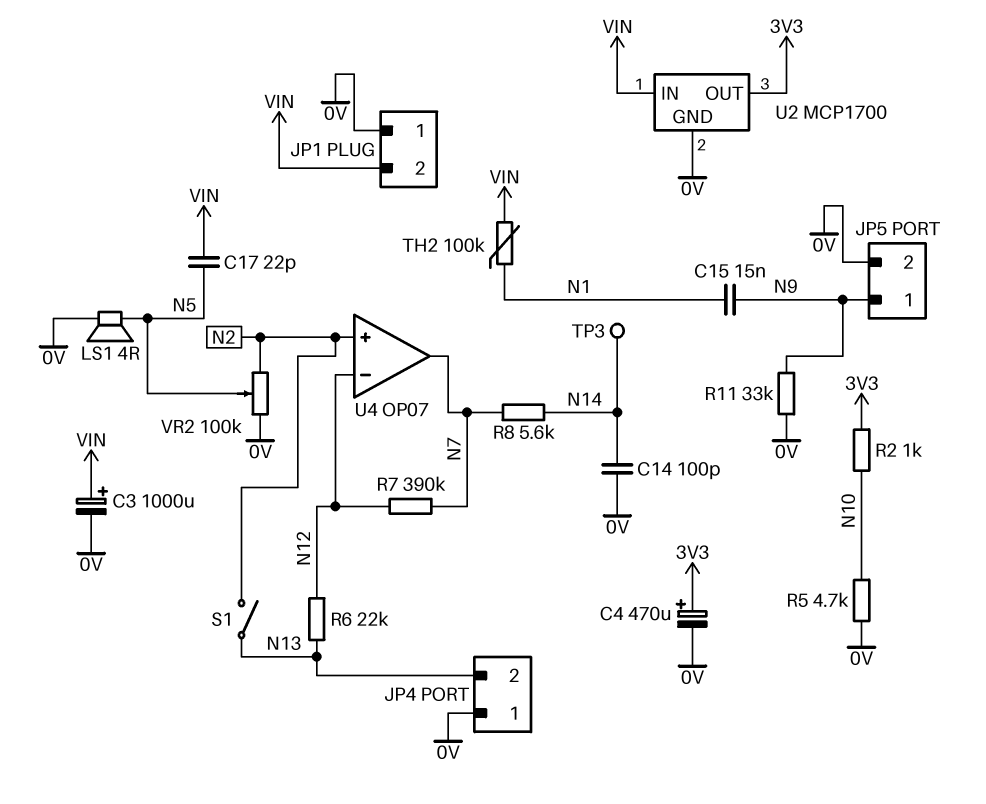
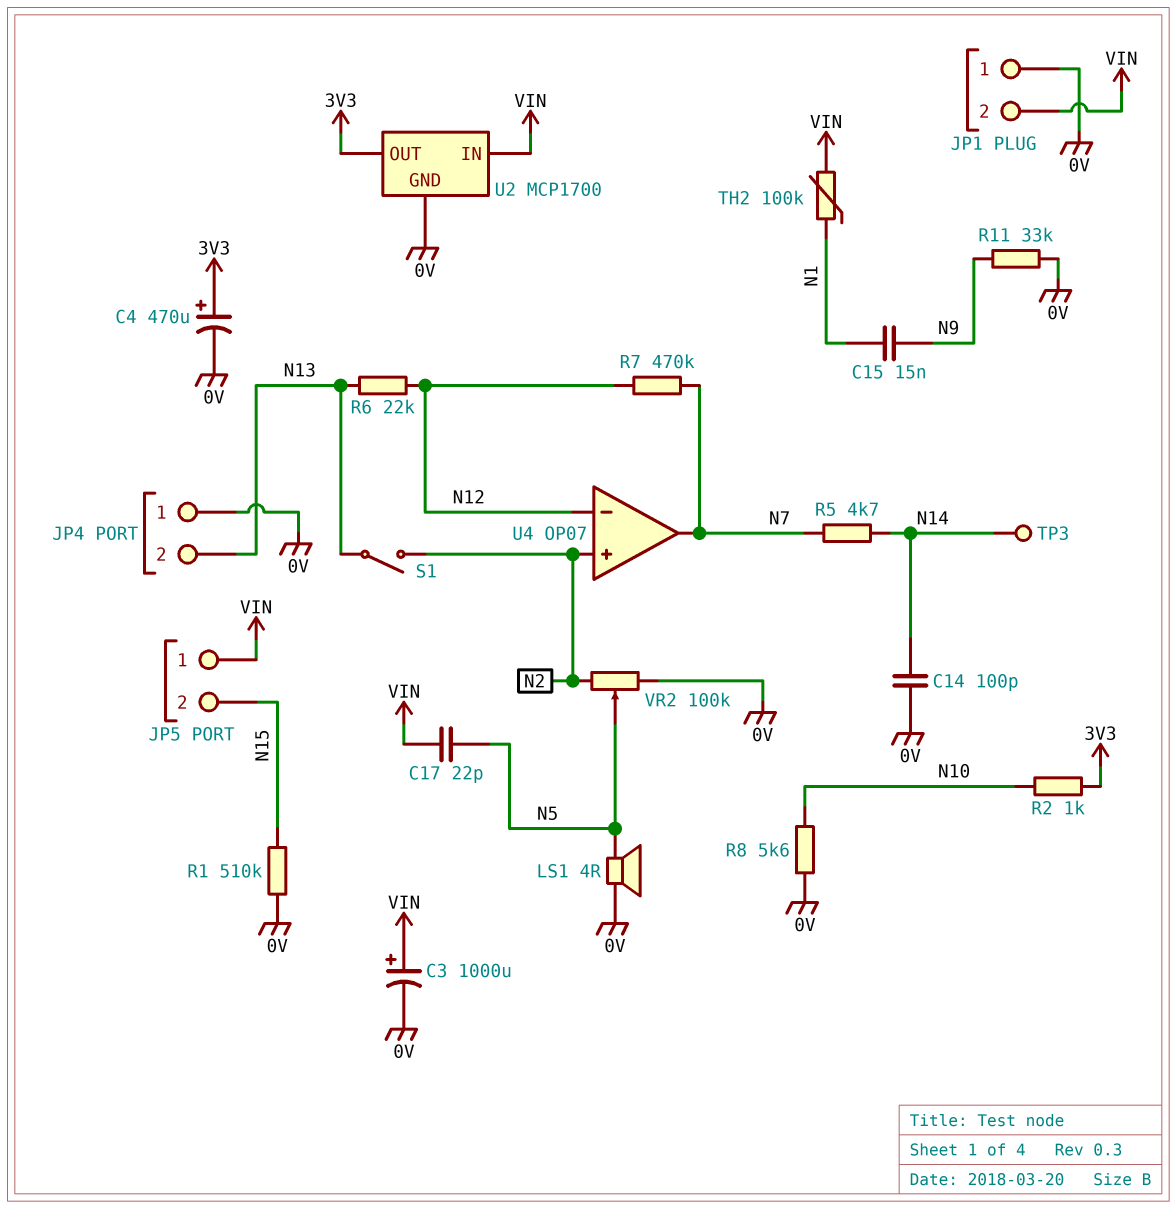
JP5 pin 1: N9 -> VIN
JP5 pin 2: 0V -> N15
R1: none -> 510k (0V, N15)
R5: 4.7k (0V, N10) -> 4.7k (N7, N14)
R7: 390k (N7, N12) -> 470k (N7, N12)
R8: 5.6k (N7, N14) -> 5.6k (0V, N10)

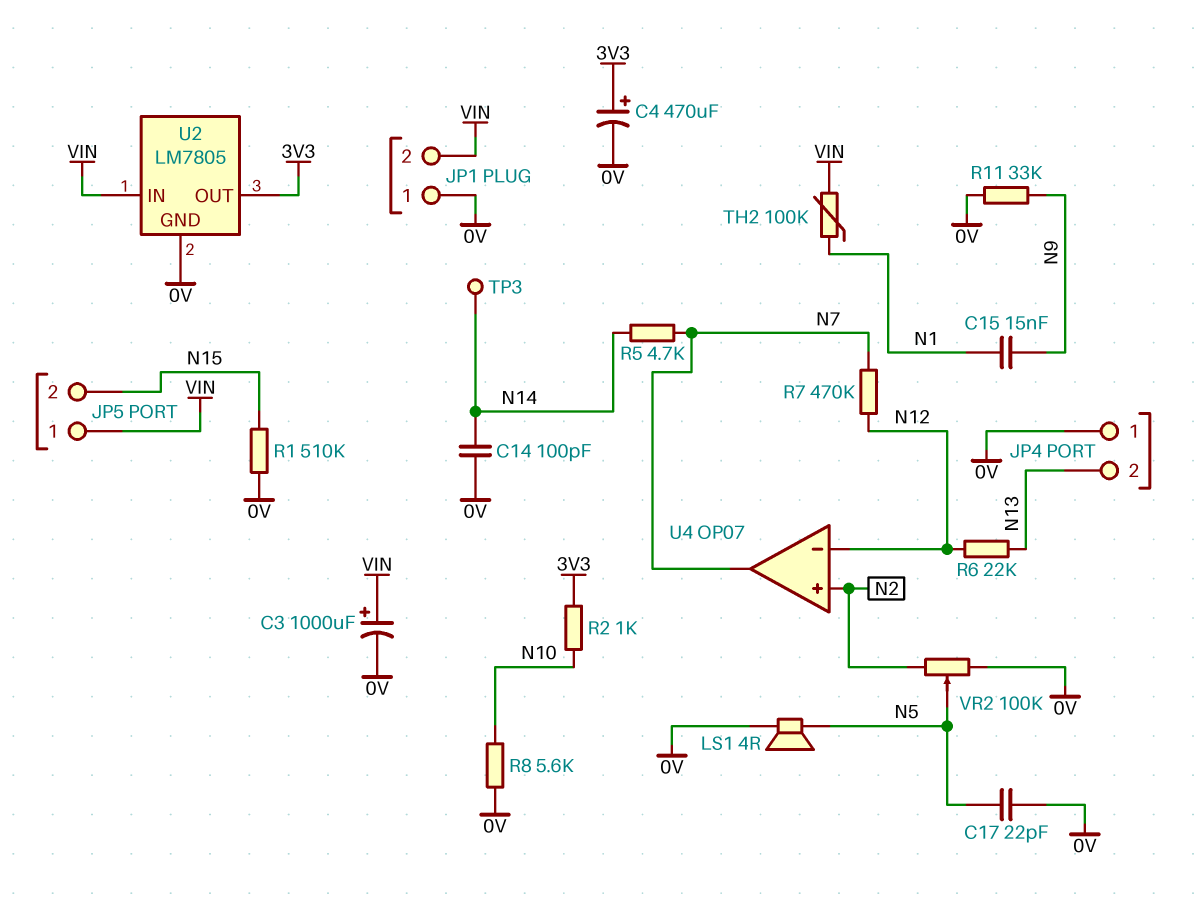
C17: 22pF (N5, VIN) -> 22pF (0V, N5)
S1: switch (N2, N13) -> none
U2: MCP1700 -> LM7805

